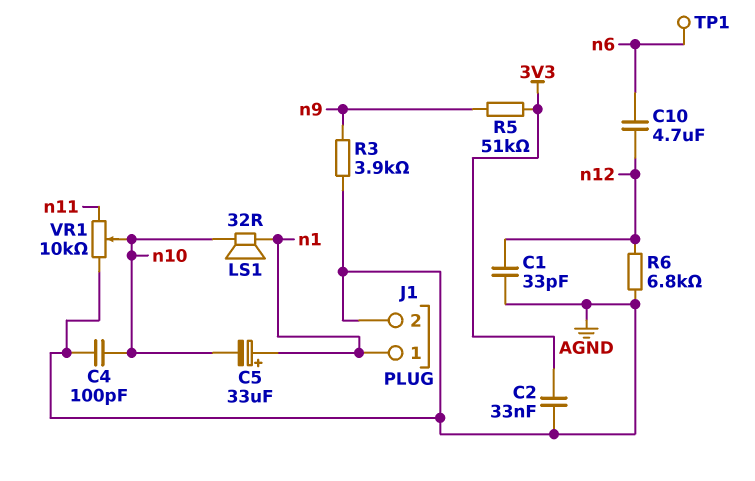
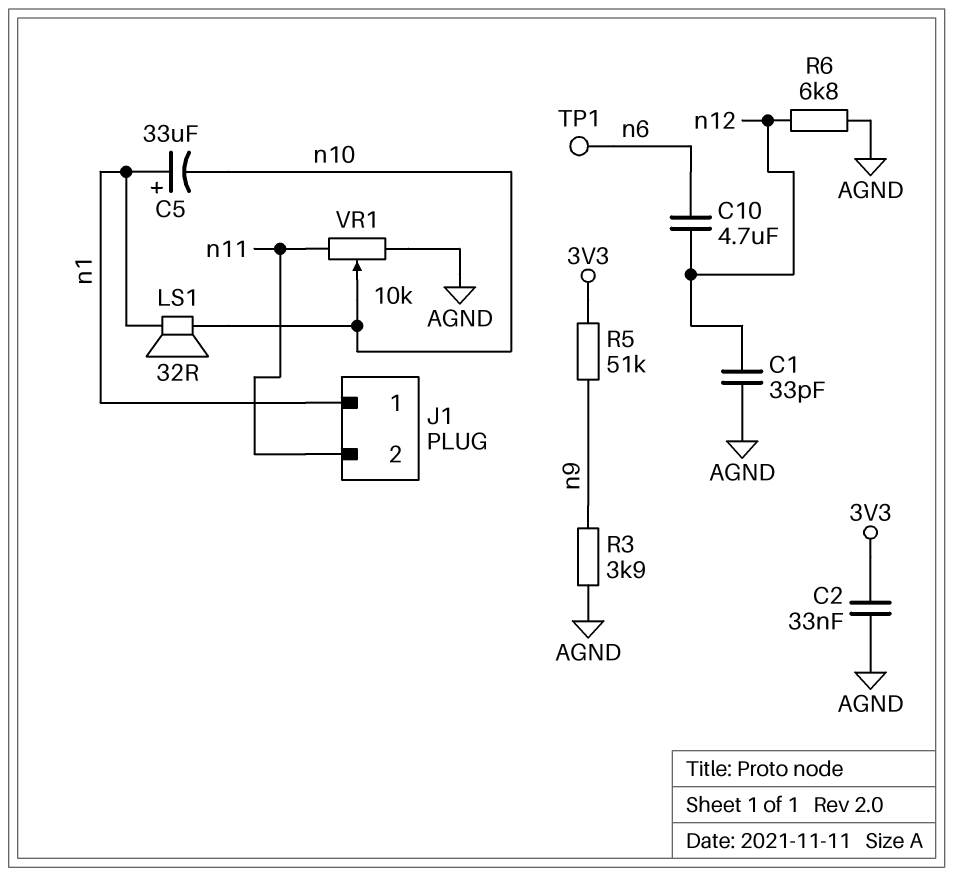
C4: 100pF (AGND, n10) -> none
J1 pin 2: AGND -> n11

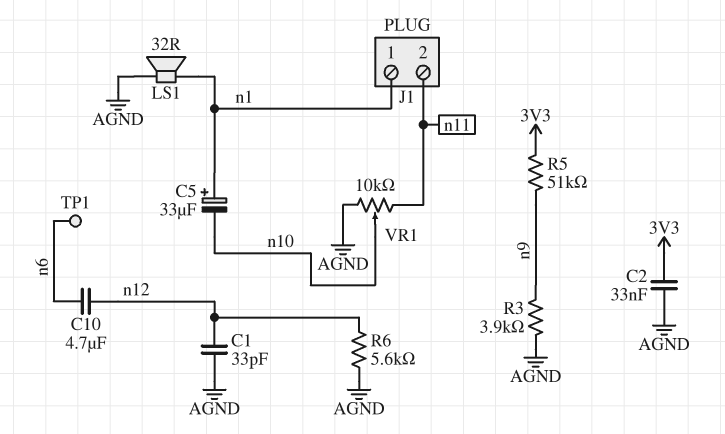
LS1: speaker 32R (n1, n10) -> speaker 32R (AGND, n1)
R6: 6.8k (AGND, n12) -> 5.6k (AGND, n12)

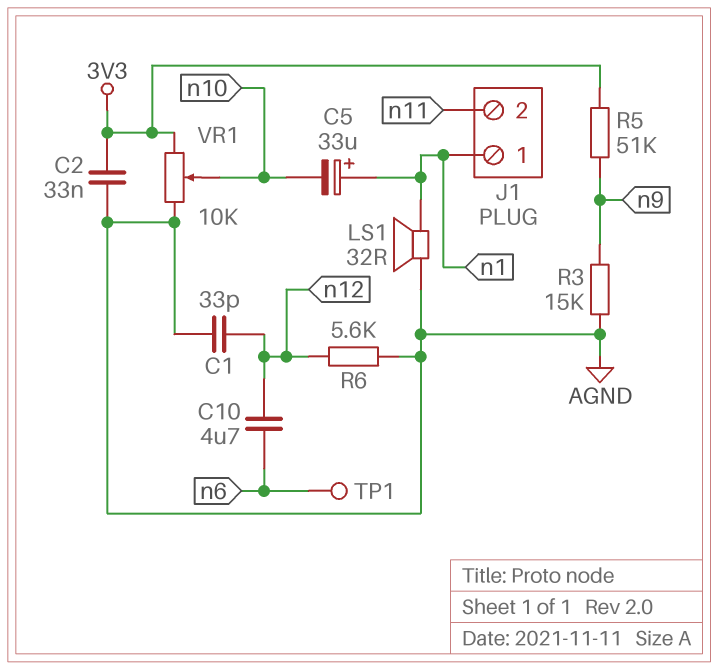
R3: 3.9k (AGND, n9) -> 15k (AGND, n9)
VR1: 10k (AGND, n11, wiper n10) -> 10k (3V3, AGND, wiper n10)

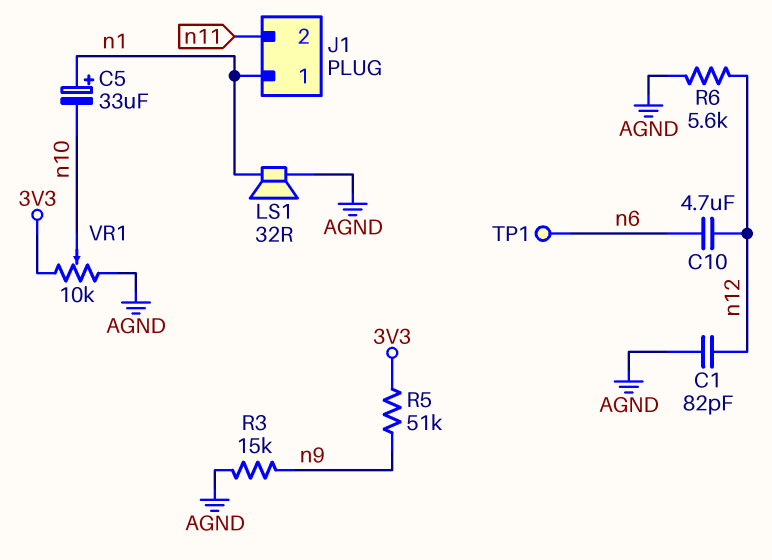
C1: 33pF (AGND, n12) -> 82pF (AGND, n12)
C2: 33nF (3V3, AGND) -> none

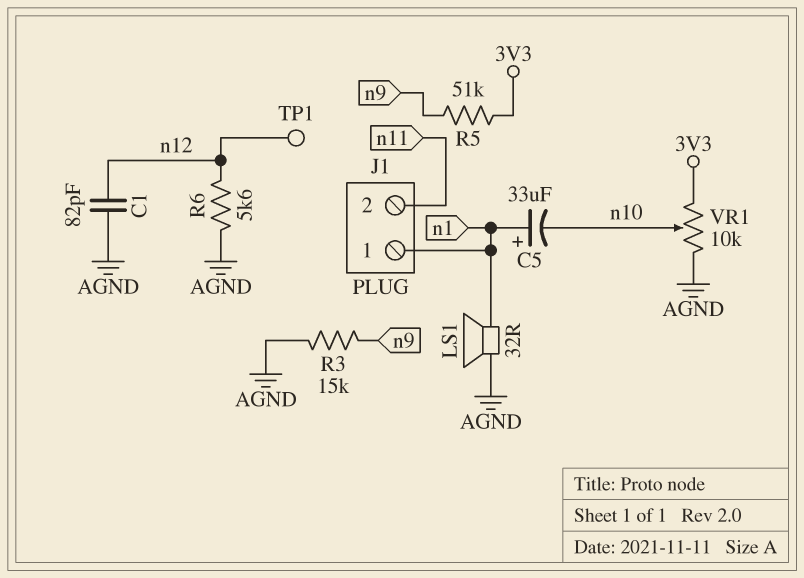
C10: 4.7uF (n6, n12) -> none
TP1: test point (n6) -> test point (n12)

